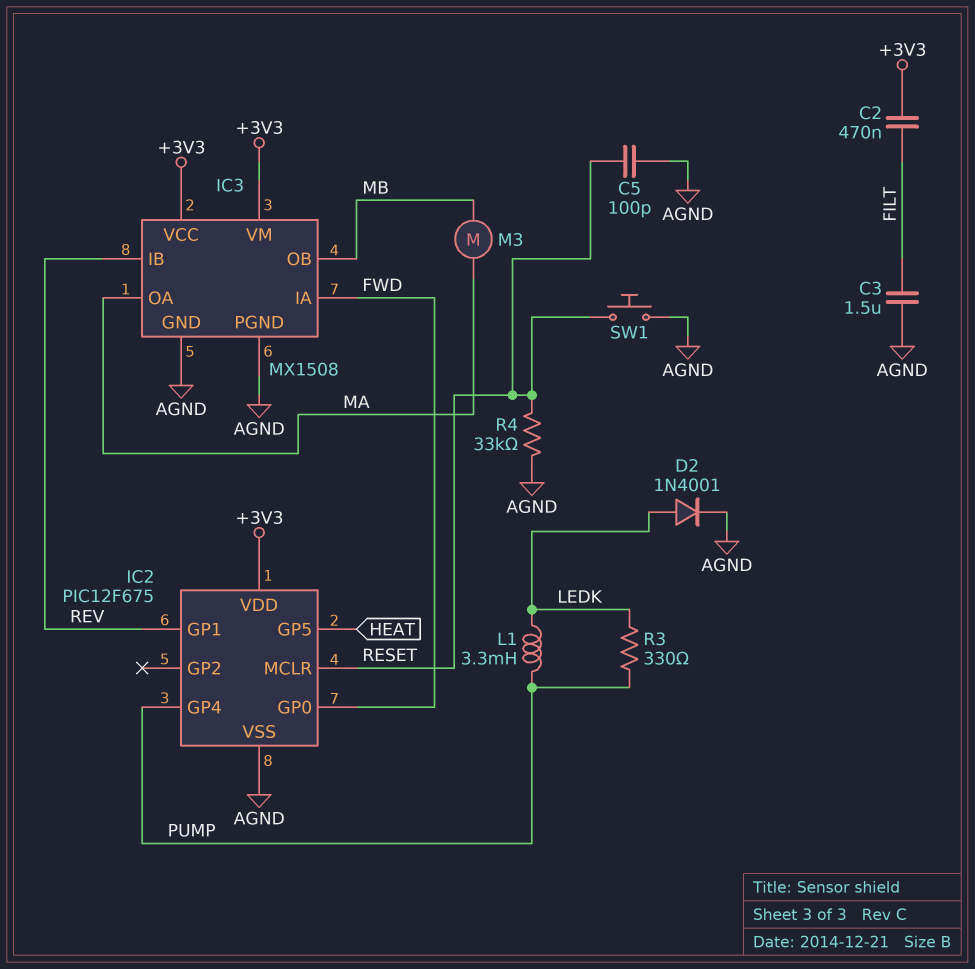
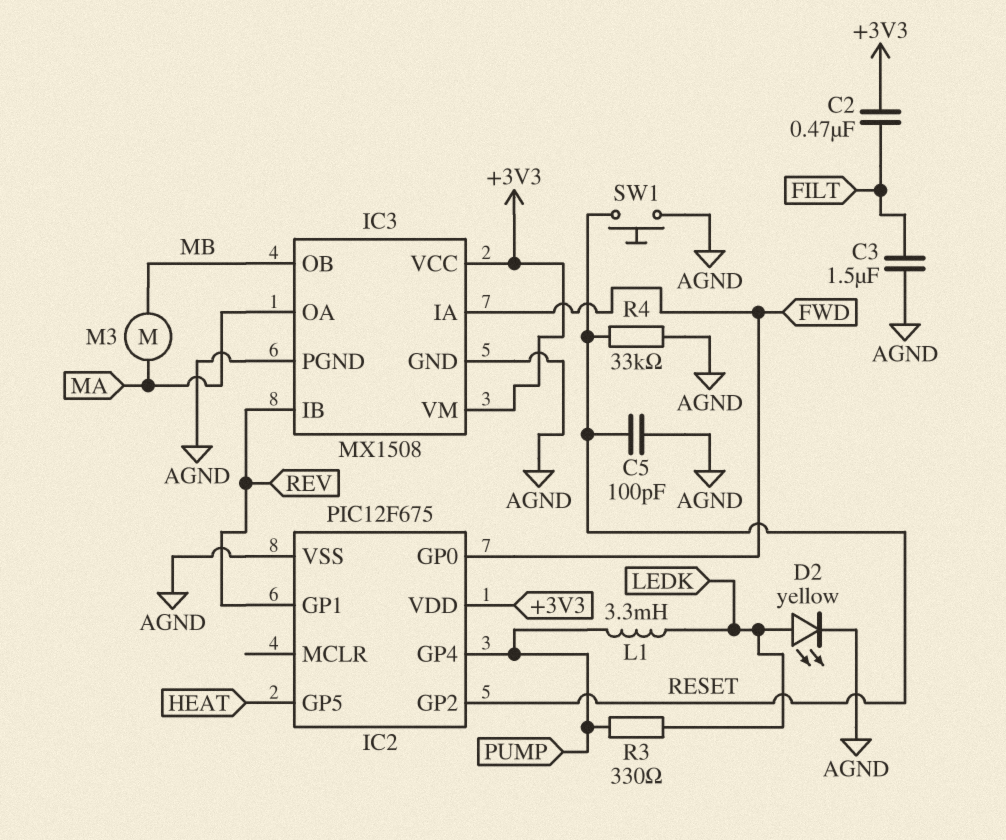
D2: diode 1N4001 (A LEDK, K AGND) -> LED yellow (A LEDK, K AGND)
IC2 pin GP2: none -> RESET
IC2 pin MCLR: RESET -> none

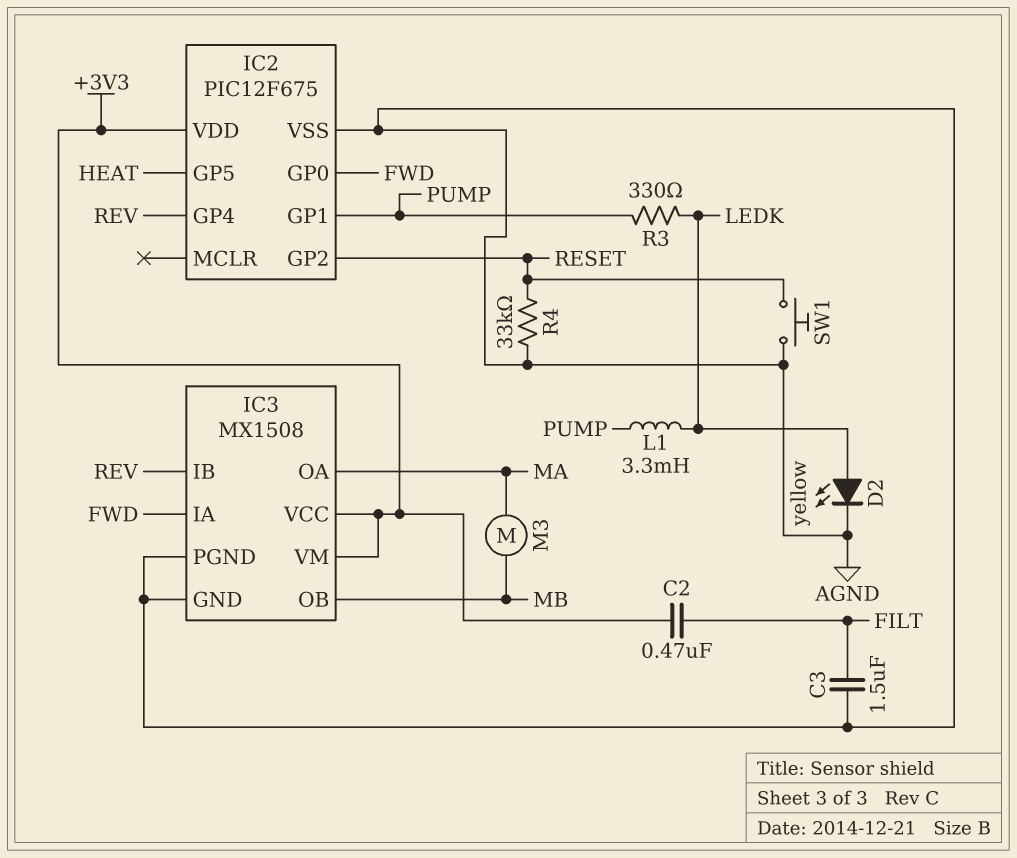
C5: 100pF (AGND, RESET) -> none
IC2 pin GP1: REV -> PUMP
IC2 pin GP4: PUMP -> REV

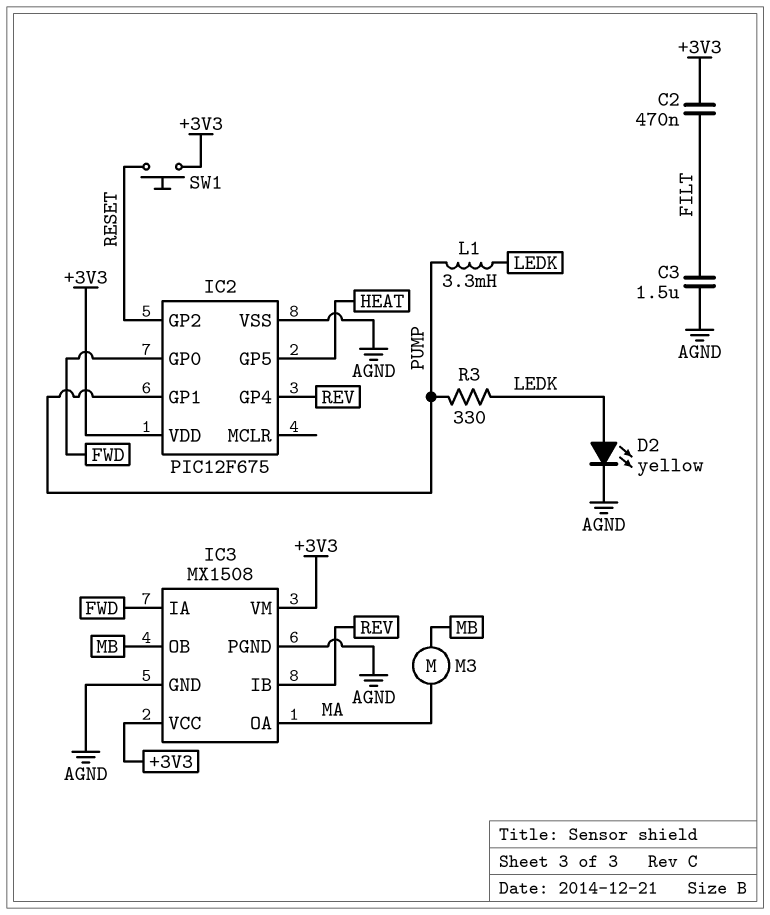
R4: 33k (AGND, RESET) -> none
SW1: button (AGND, RESET) -> button (+3V3, RESET)

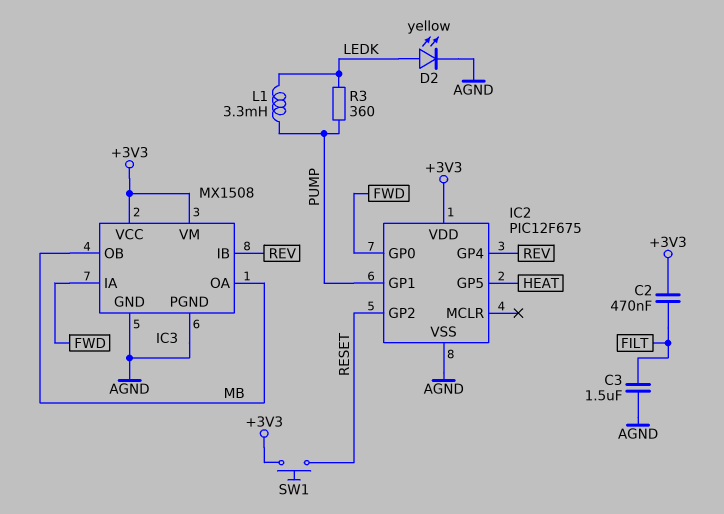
IC3 pin OA: MA -> MB
M3: motor (MA, MB) -> none
R3: 330 (LEDK, PUMP) -> 360 (LEDK, PUMP)

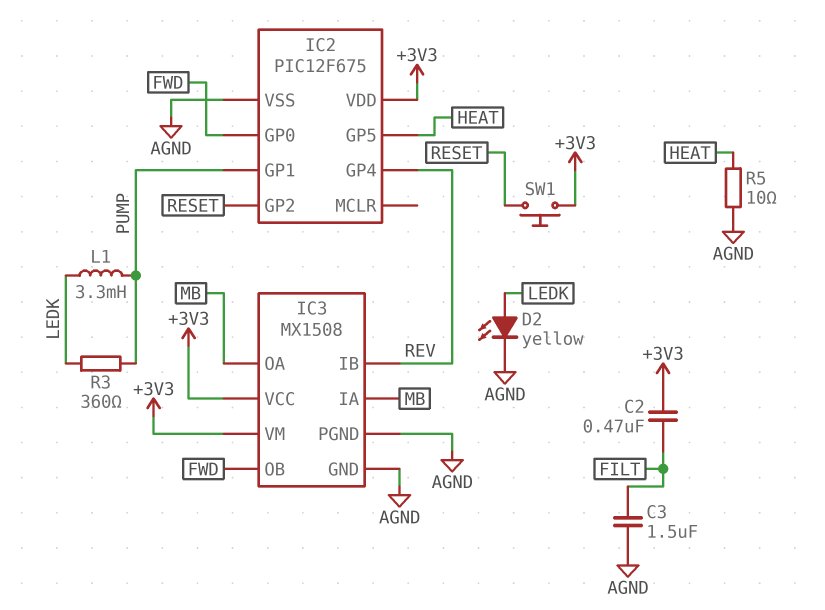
IC3 pin IA: FWD -> MB
IC3 pin OB: MB -> FWD
R5: none -> 10 (AGND, HEAT)

